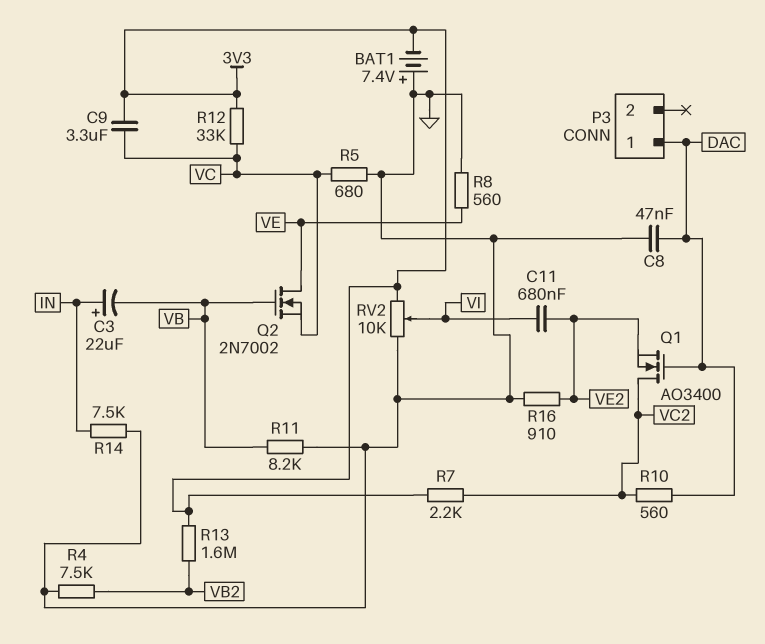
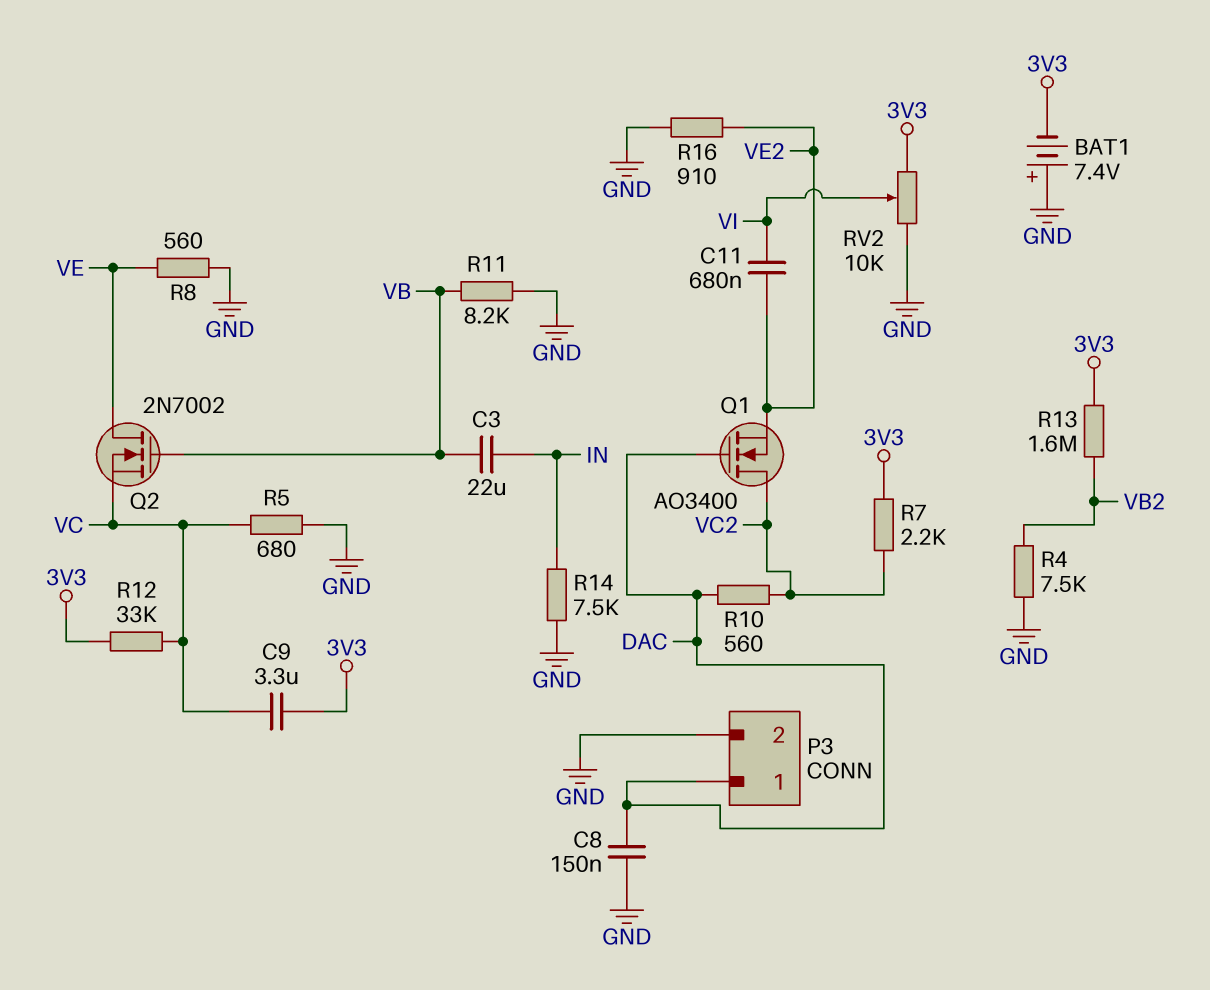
C3: 22uF (plus IN, minus VB) -> 22uF (IN, VB)
C8: 47nF (DAC, GND) -> 150nF (DAC, GND)
P3 pin 2: none -> GND

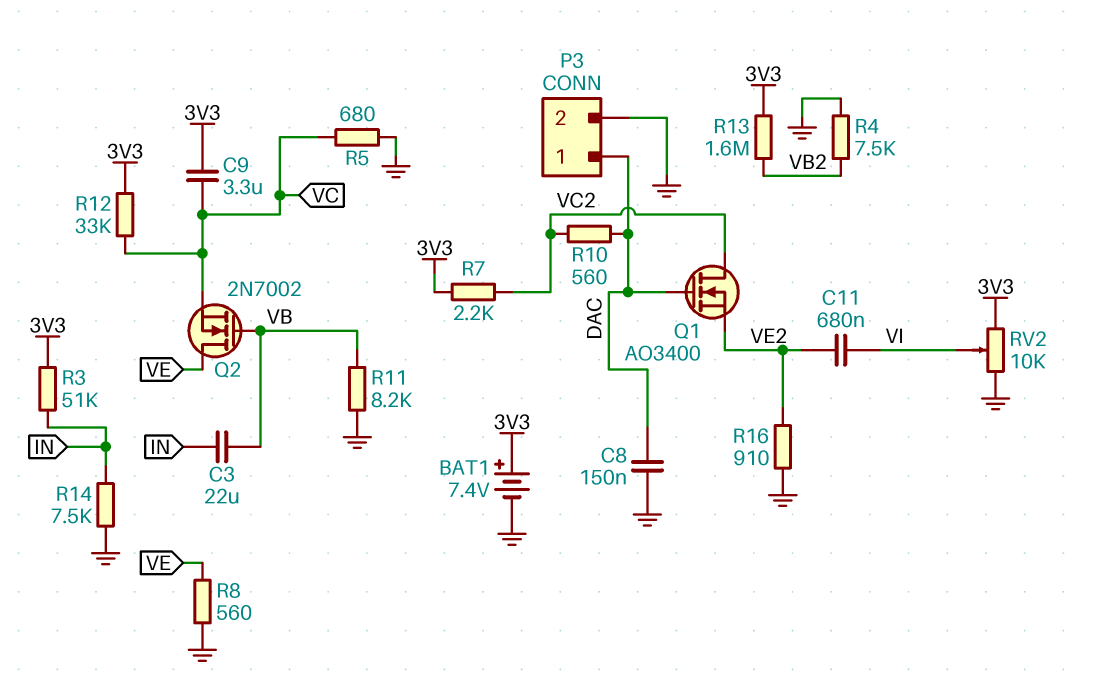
BAT1: 7.4V (plus GND, minus 3V3) -> 7.4V (plus 3V3, minus GND)
R3: none -> 51k (3V3, IN)

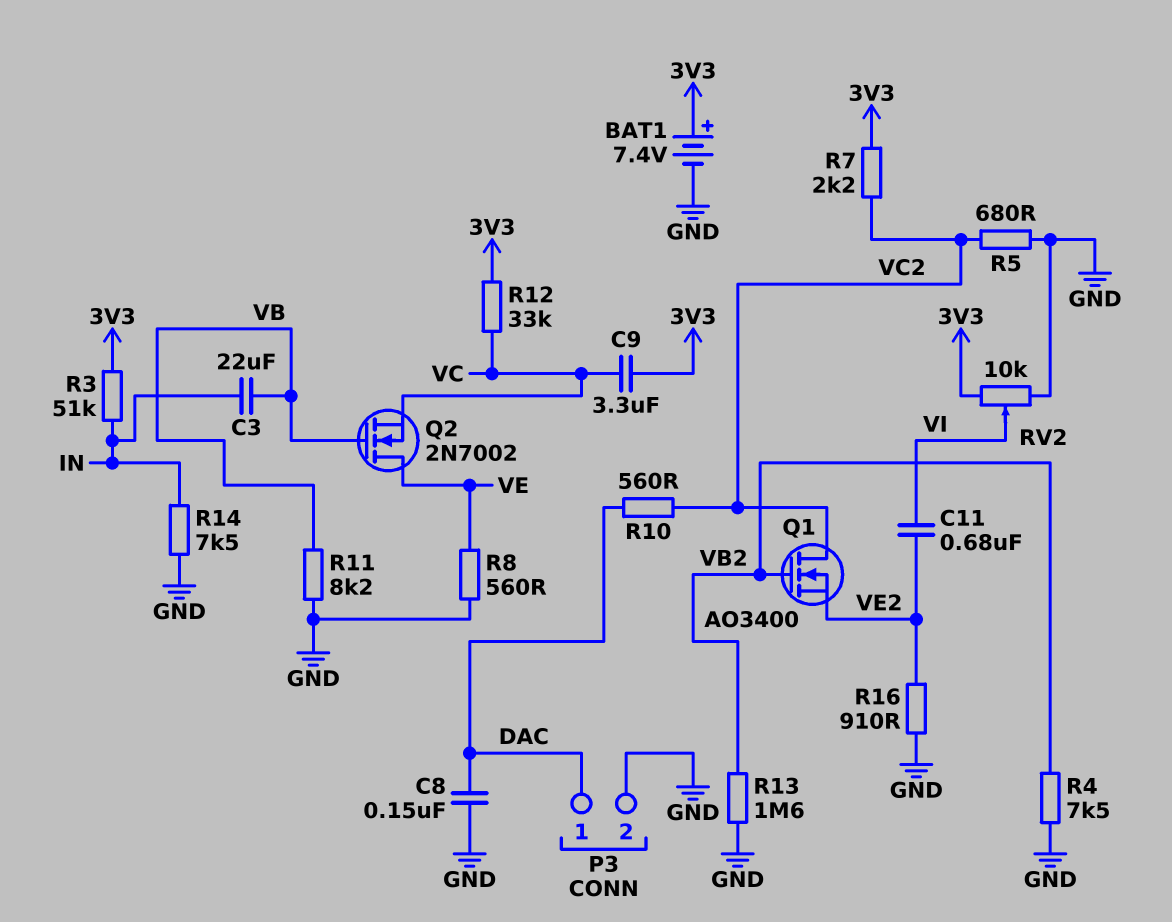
Q1: NMOS AO3400 (G DAC, D VC2, S VE2) -> NMOS AO3400 (G VB2, D VC2, S VE2)
R5: 680 (GND, VC) -> 680 (GND, VC2)
R13: 1.6M (3V3, VB2) -> 1.6M (GND, VB2)

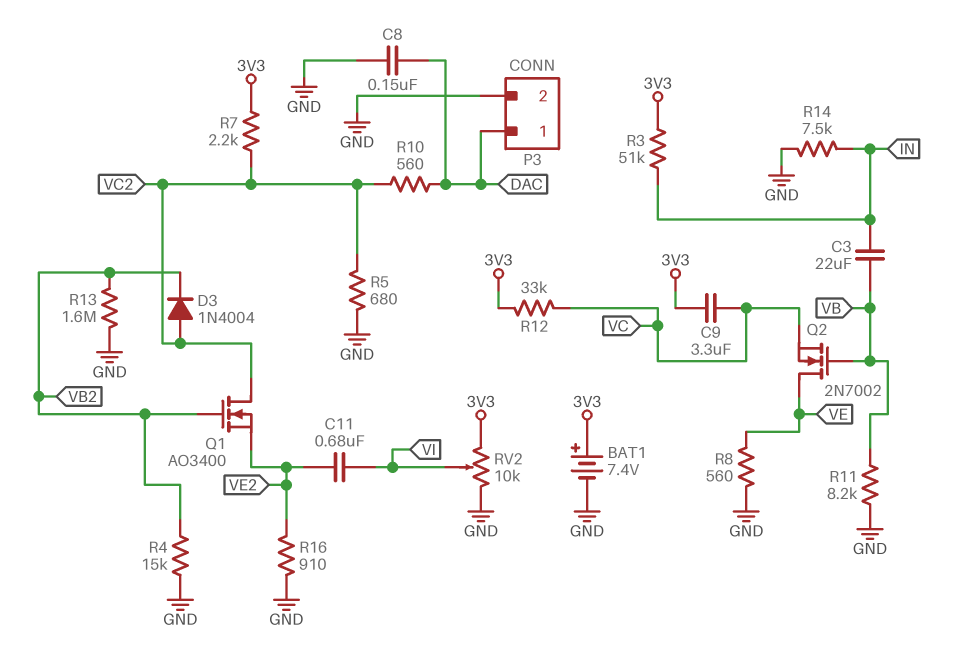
D3: none -> diode 1N4004 (A VC2, K VB2)
R4: 7.5k (GND, VB2) -> 15k (GND, VB2)

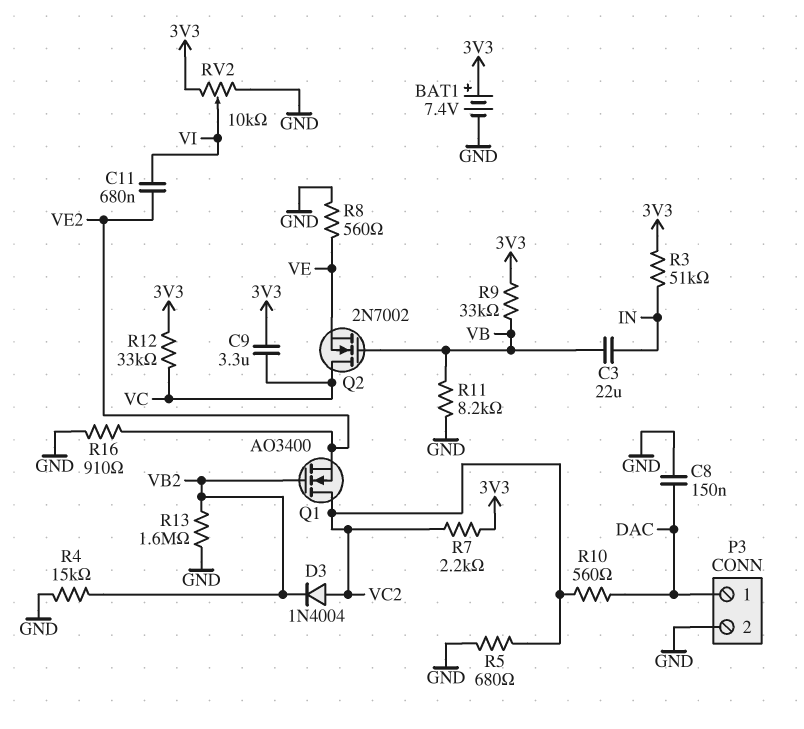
Q2: NMOS 2N7002 (G VB, D VE, S VC) -> NMOS 2N7002 (G VB, D VC, S VE)
R9: none -> 33k (3V3, VB)
R14: 7.5k (GND, IN) -> none

